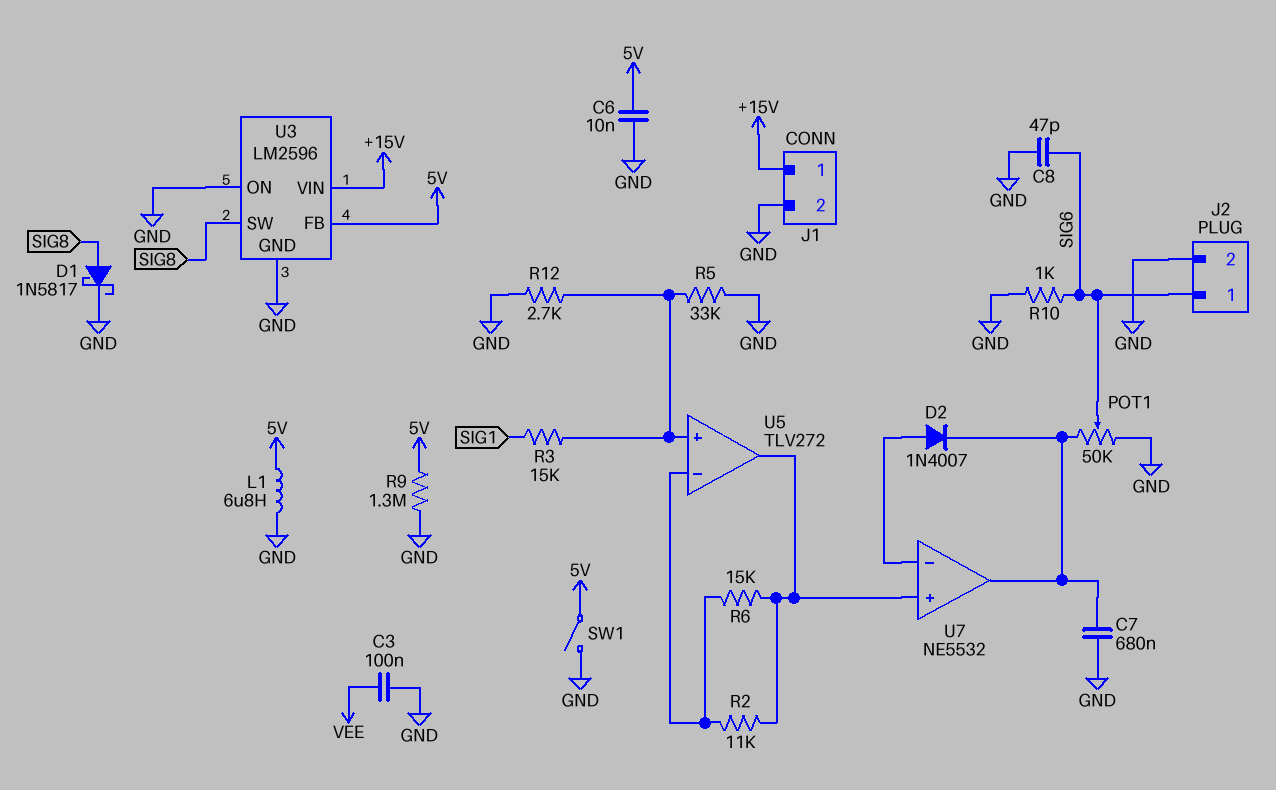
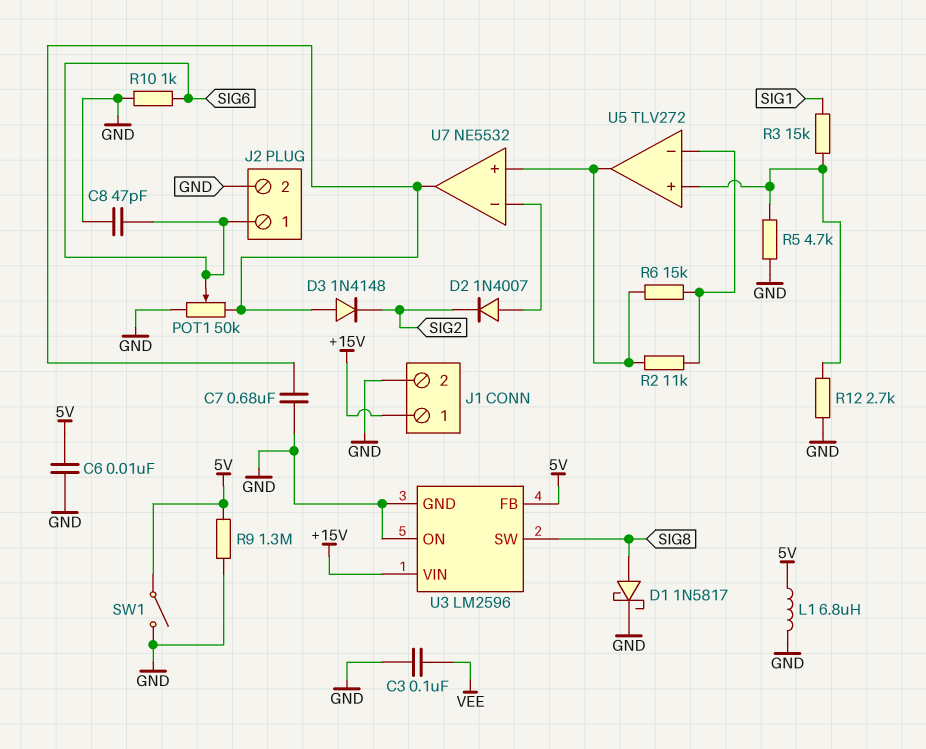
D2: diode 1N4007 (A U7/in-, K U7/out) -> diode 1N4007 (A U7/in-, K SIG2)
D3: none -> diode 1N4148 (A U7/out, K SIG2)
R5: 33k (GND, U5/in+) -> 4.7k (GND, U5/in+)

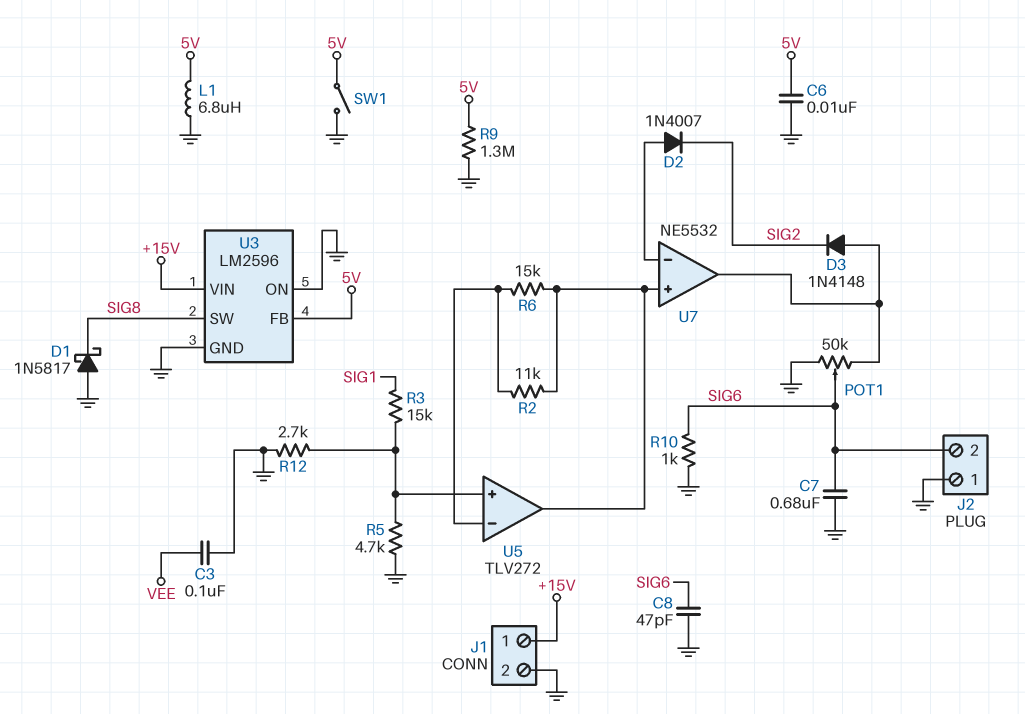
C7: 680nF (GND, U7/out) -> 680nF (GND, SIG6)
D1: schottky 1N5817 (A SIG8, K GND) -> schottky 1N5817 (A GND, K SIG8)
J2 pin 1: SIG6 -> GND
J2 pin 2: GND -> SIG6

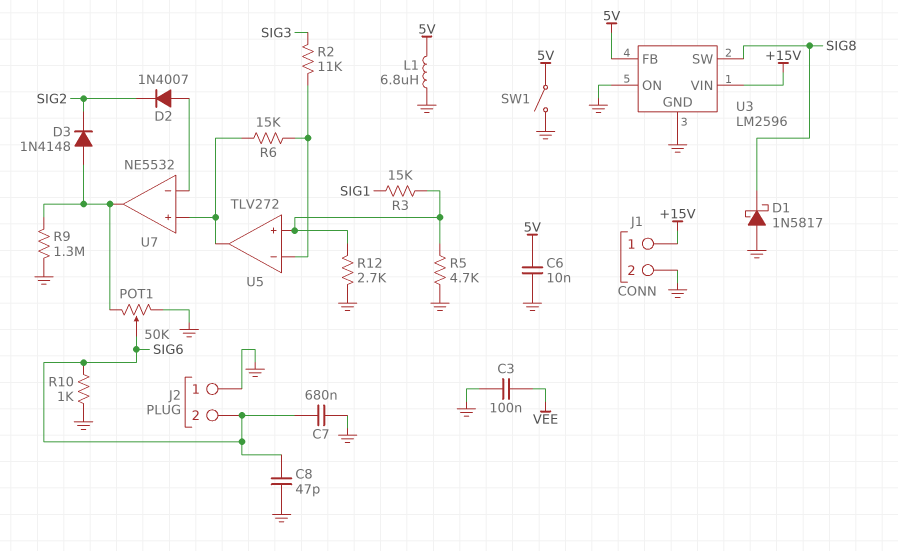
R2: 11k (U5/in-, U5/out) -> 11k (SIG3, U5/in-)
R9: 1.3M (5V, GND) -> 1.3M (GND, U7/out)

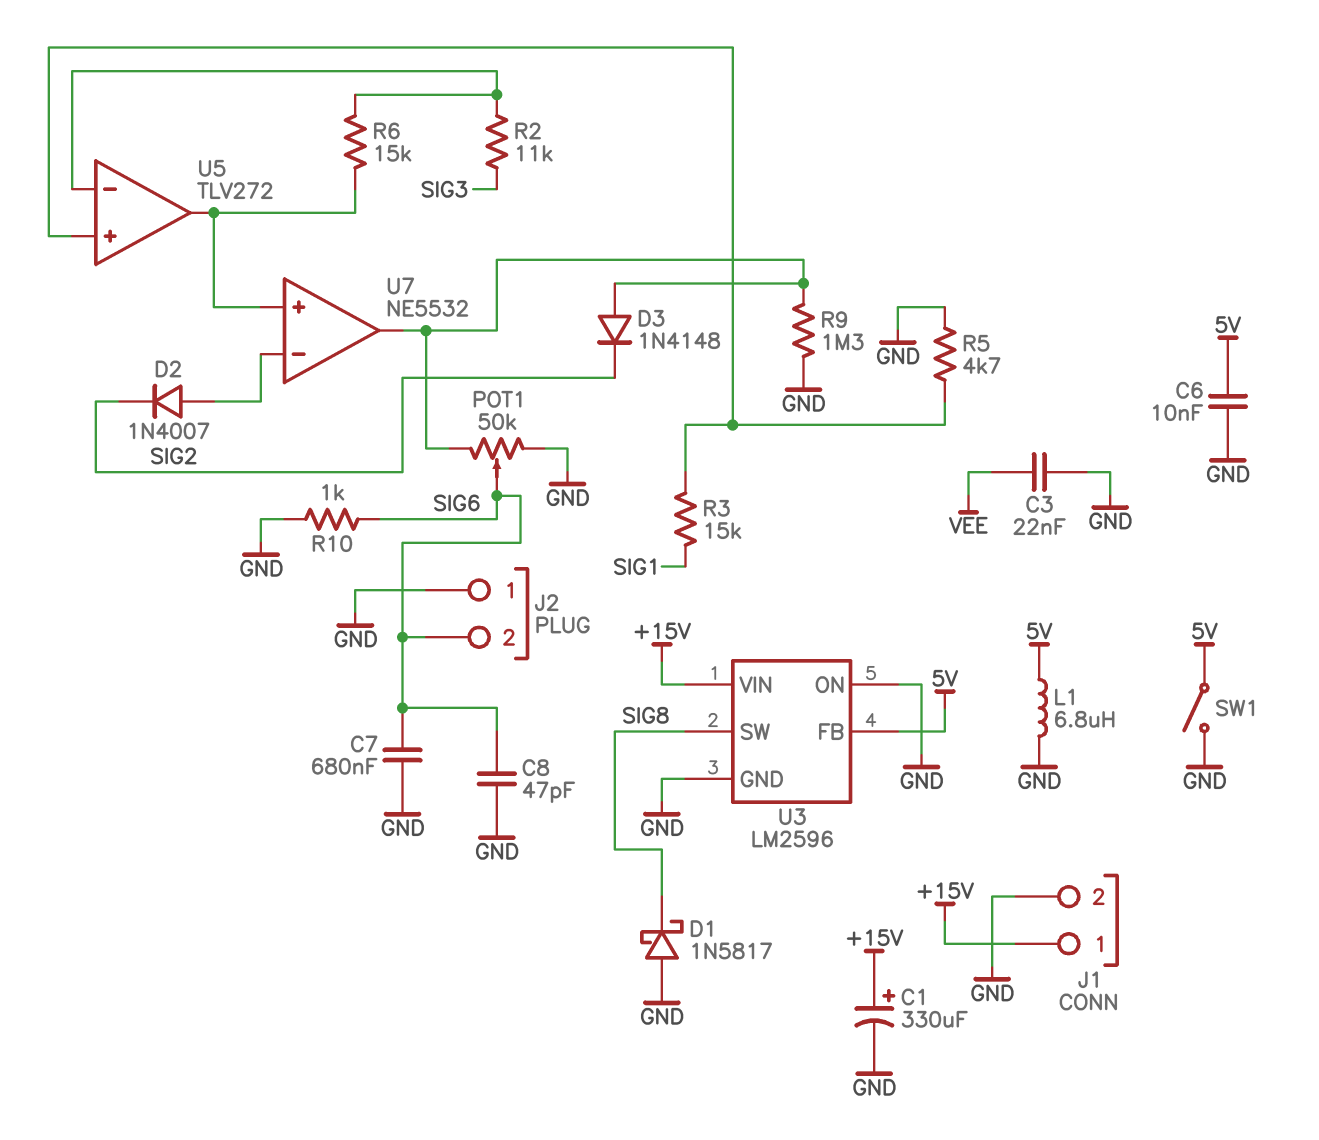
C1: none -> 330uF (plus +15V, minus GND)
C3: 100nF (GND, VEE) -> 22nF (GND, VEE)
R12: 2.7k (GND, U5/in+) -> none

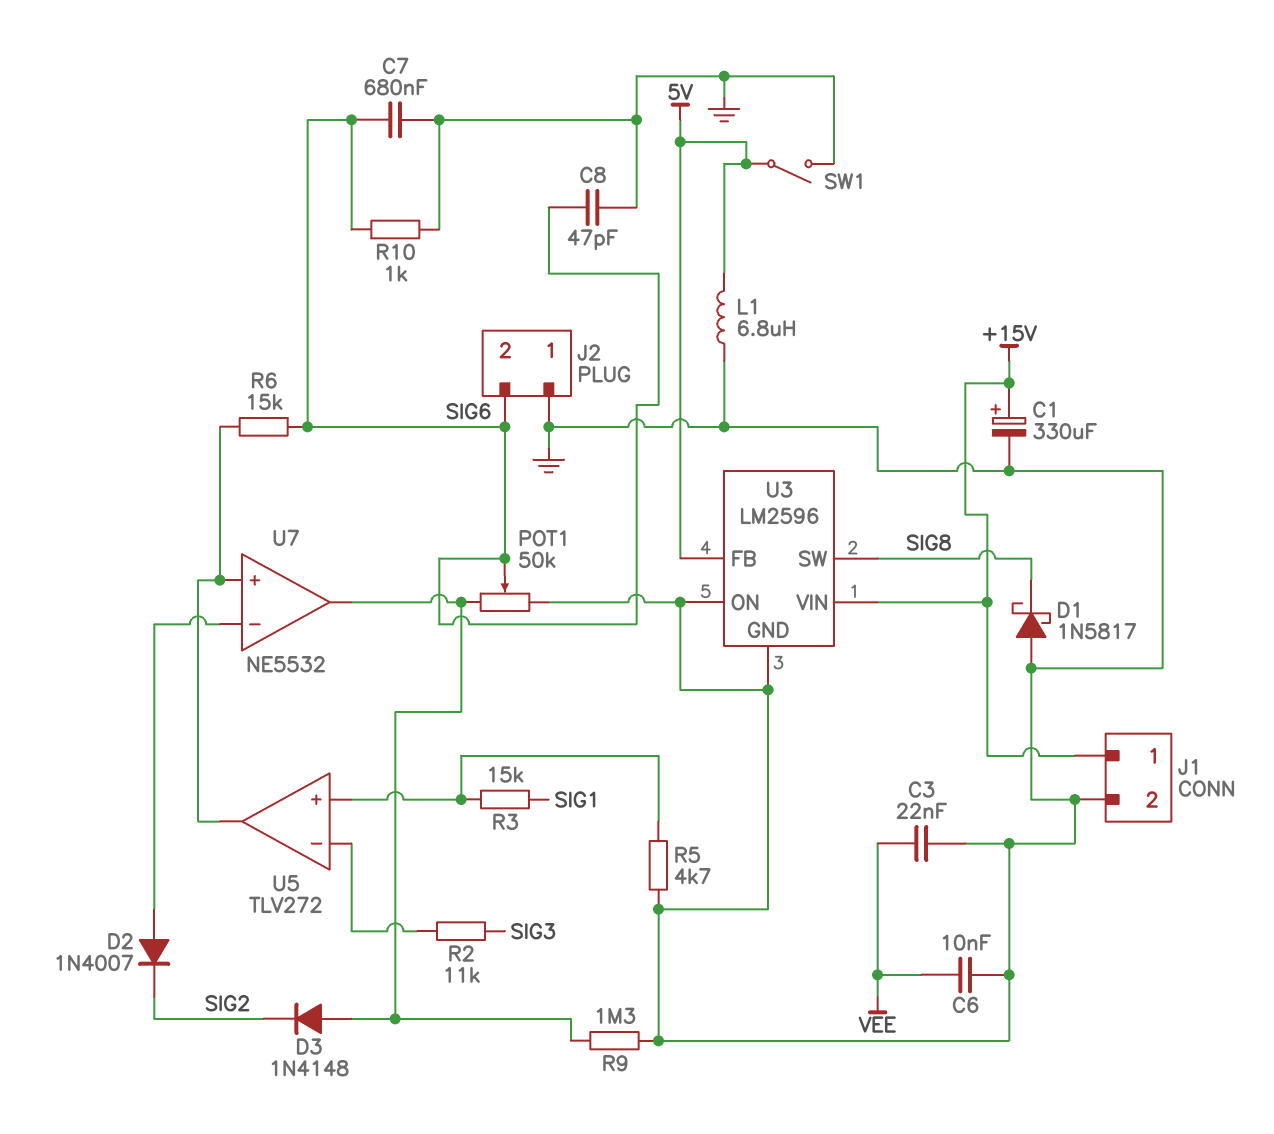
C6: 10nF (5V, GND) -> 10nF (GND, VEE)
R6: 15k (U5/in-, U5/out) -> 15k (SIG6, U5/out)

